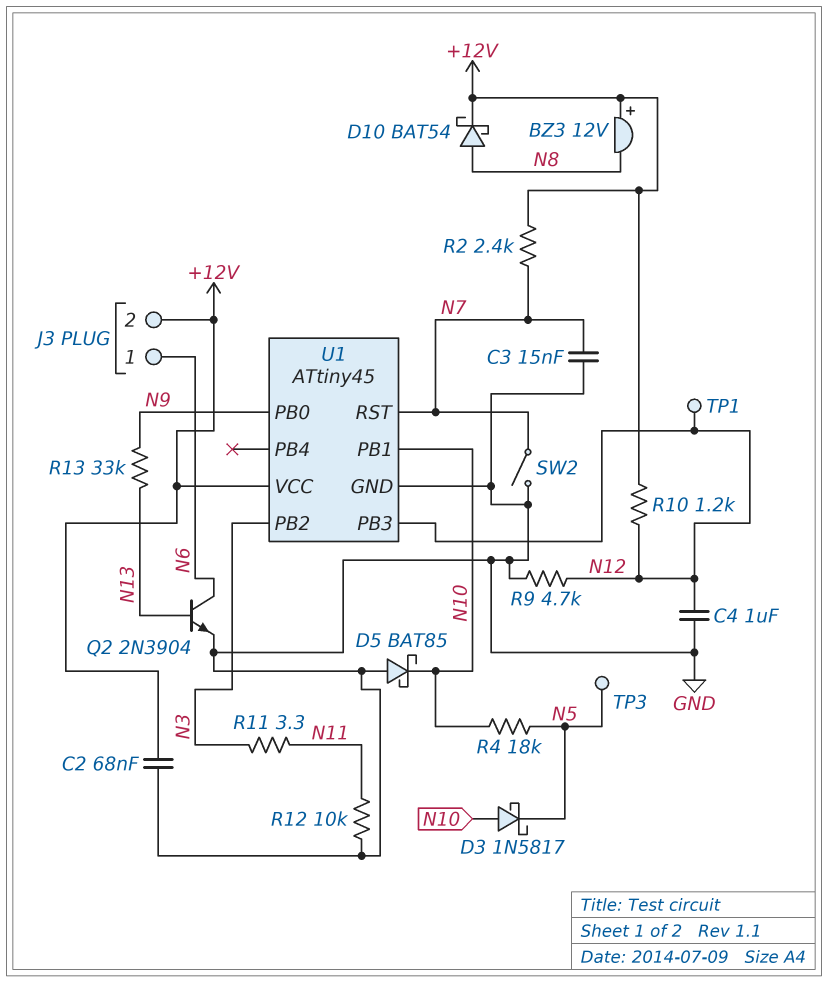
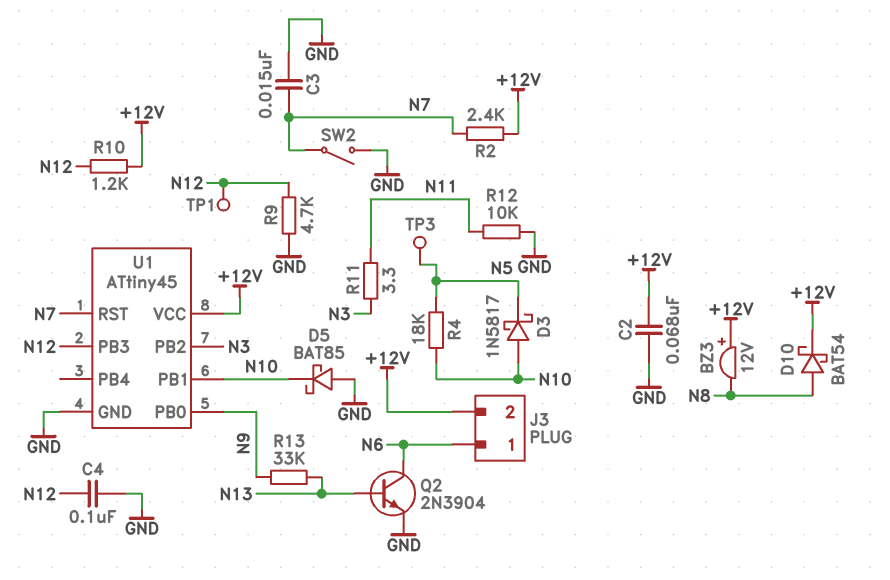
C4: 1uF (GND, N12) -> 100nF (GND, N12)

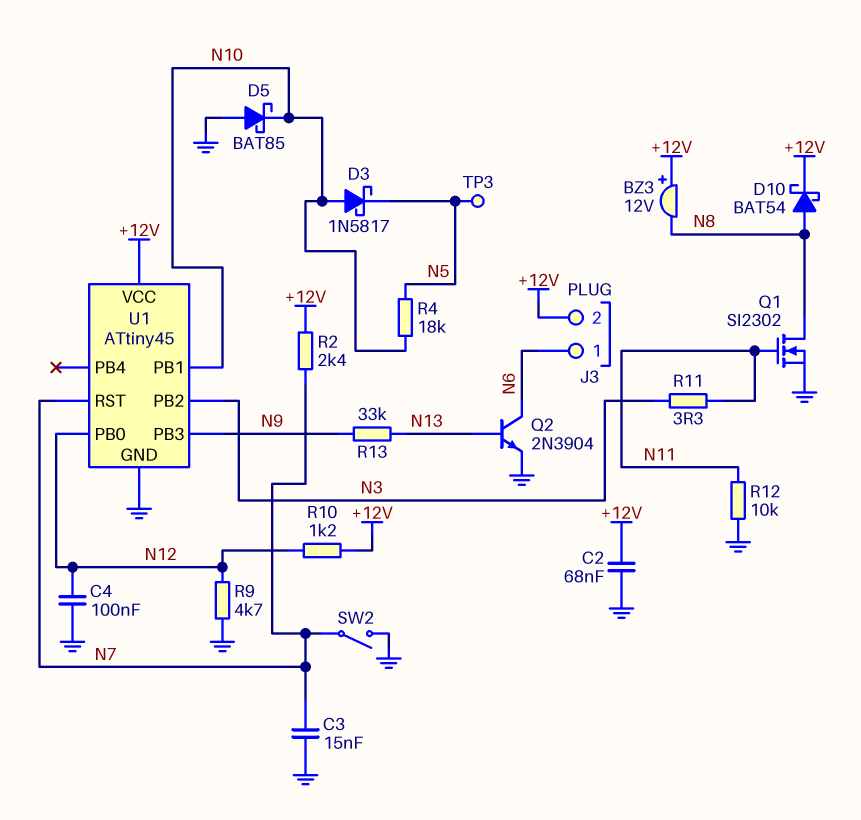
Q1: none -> NMOS SI2302 (G N11, D N8, S GND)
TP1: test point (N12) -> none
U1 pin PB0: N9 -> N12
U1 pin PB3: N12 -> N9

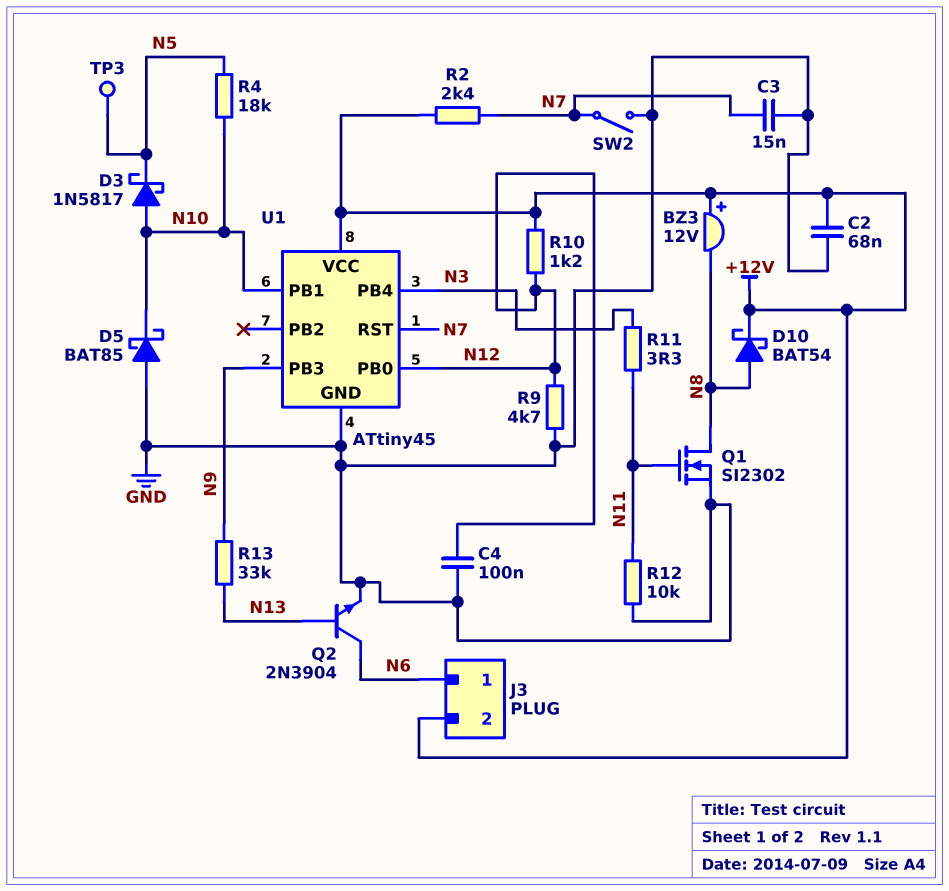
U1 pin PB2: N3 -> none
U1 pin PB4: none -> N3

